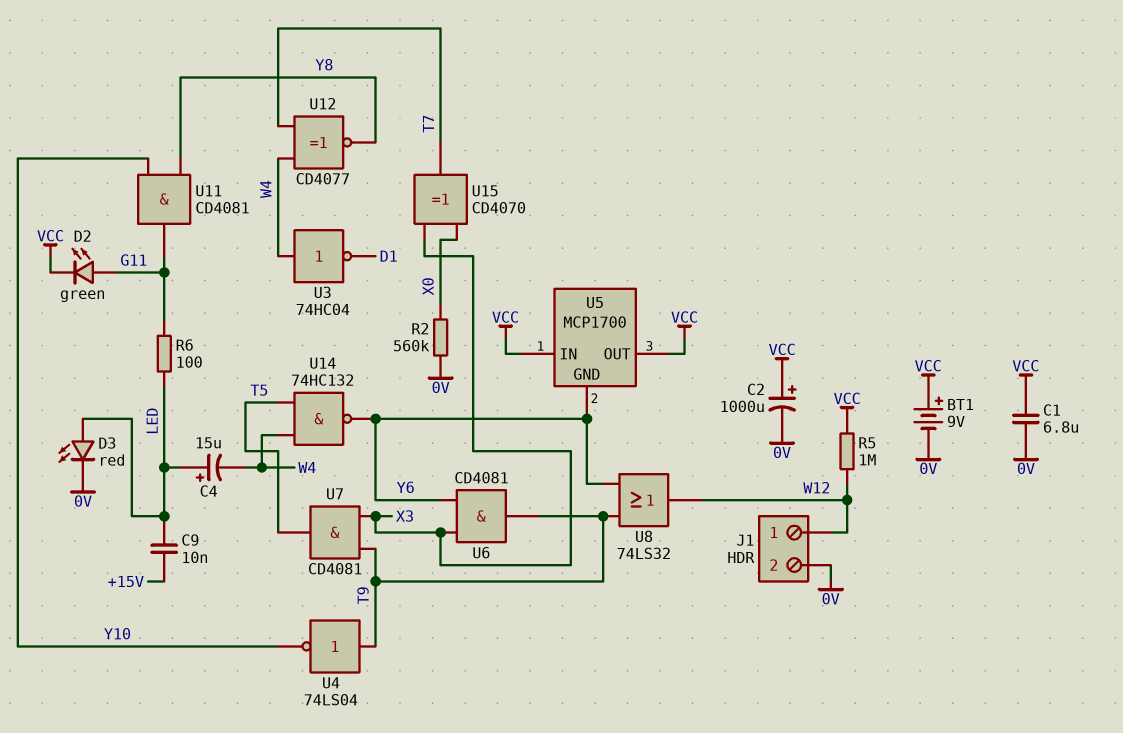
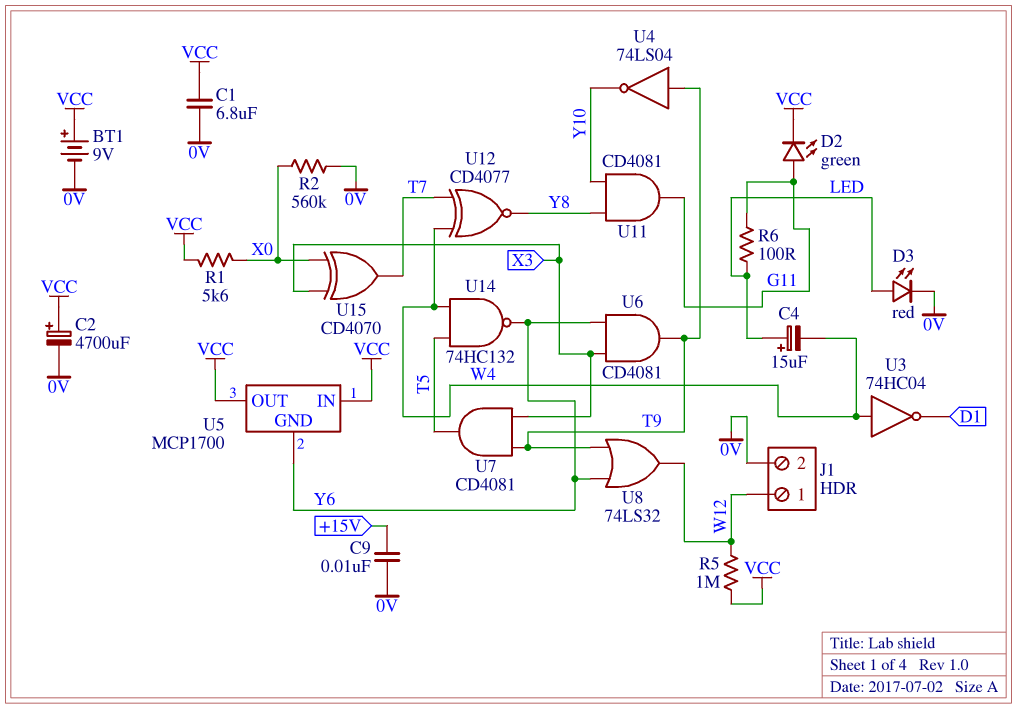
C2: 1000uF (plus VCC, minus 0V) -> 4700uF (plus VCC, minus 0V)
C9: 10nF (+15V, LED) -> 10nF (+15V, 0V)
R1: none -> 5.6k (VCC, X0)

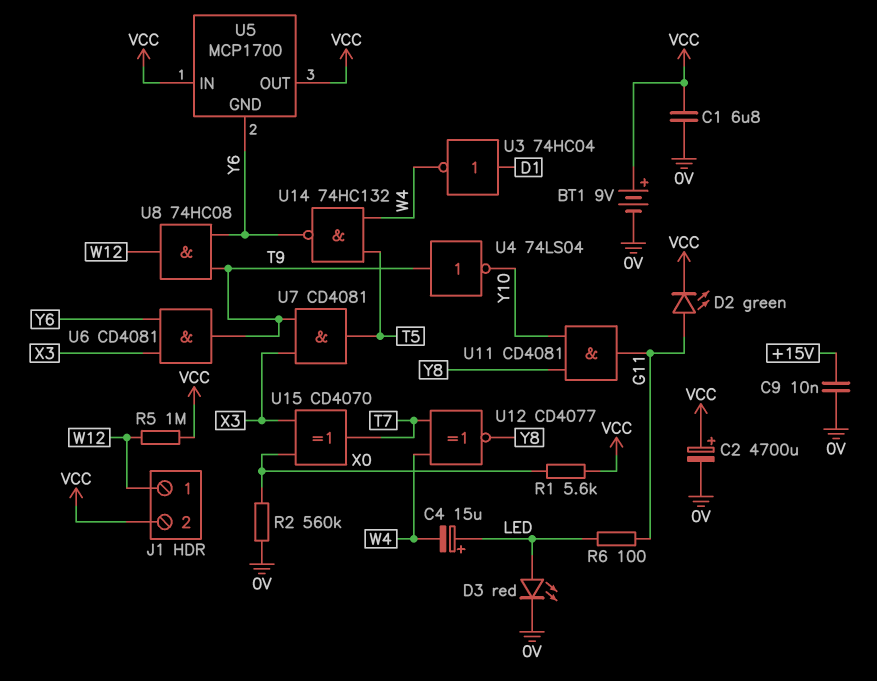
J1 pin 2: 0V -> VCC
U3: NOT 74HC04 (in W4, out D1) -> NOT 74HC04 (in D1, out W4)
U8: OR 74LS32 (in T9, in Y6, out W12) -> AND 74HC08 (in T9, in Y6, out W12)

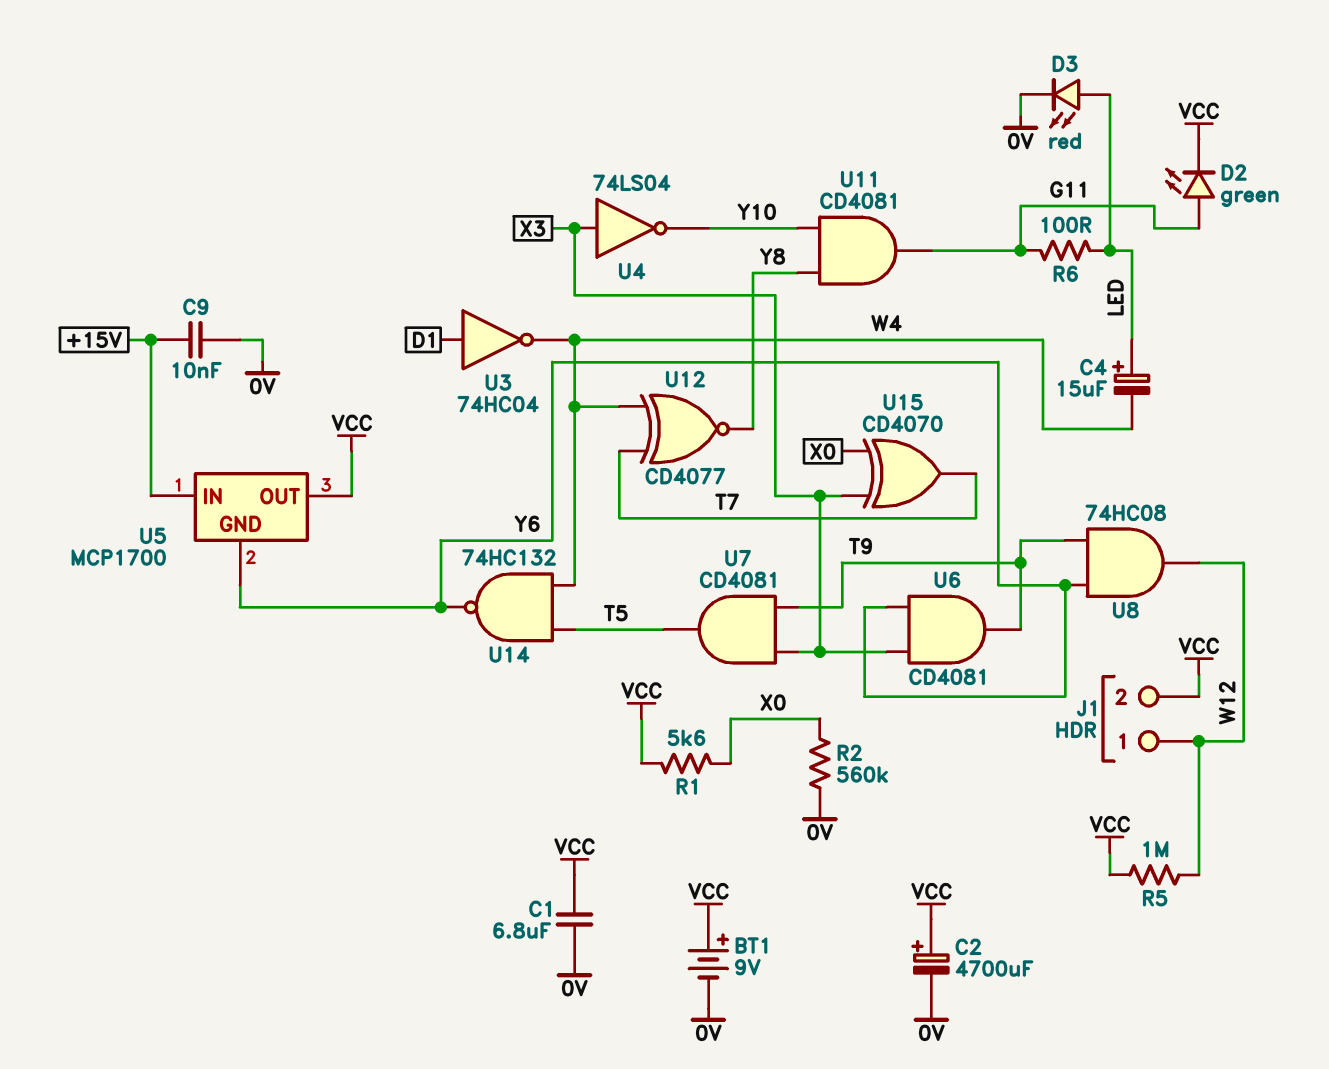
U4: NOT 74LS04 (in T9, out Y10) -> NOT 74LS04 (in X3, out Y10)
U5 pin IN: VCC -> +15V

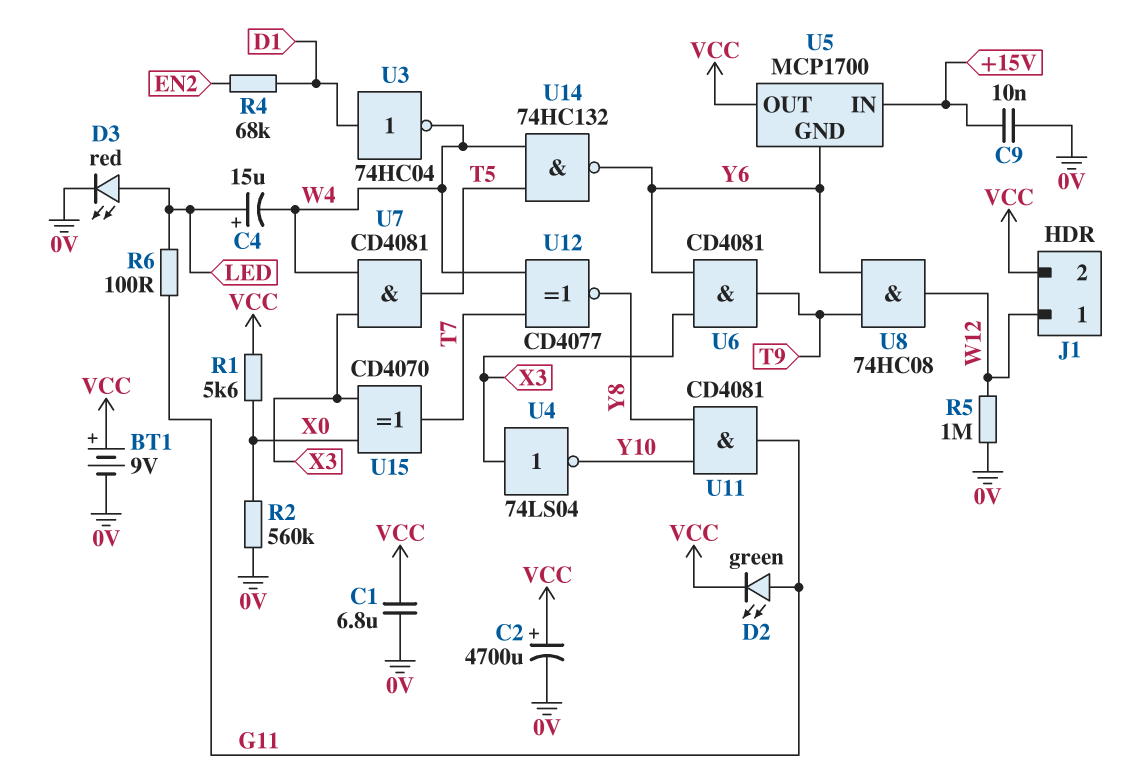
R4: none -> 68k (D1, EN2)
R5: 1M (VCC, W12) -> 1M (0V, W12)
U7: AND CD4081 (in T9, in X3, out T5) -> AND CD4081 (in W4, in X3, out T5)

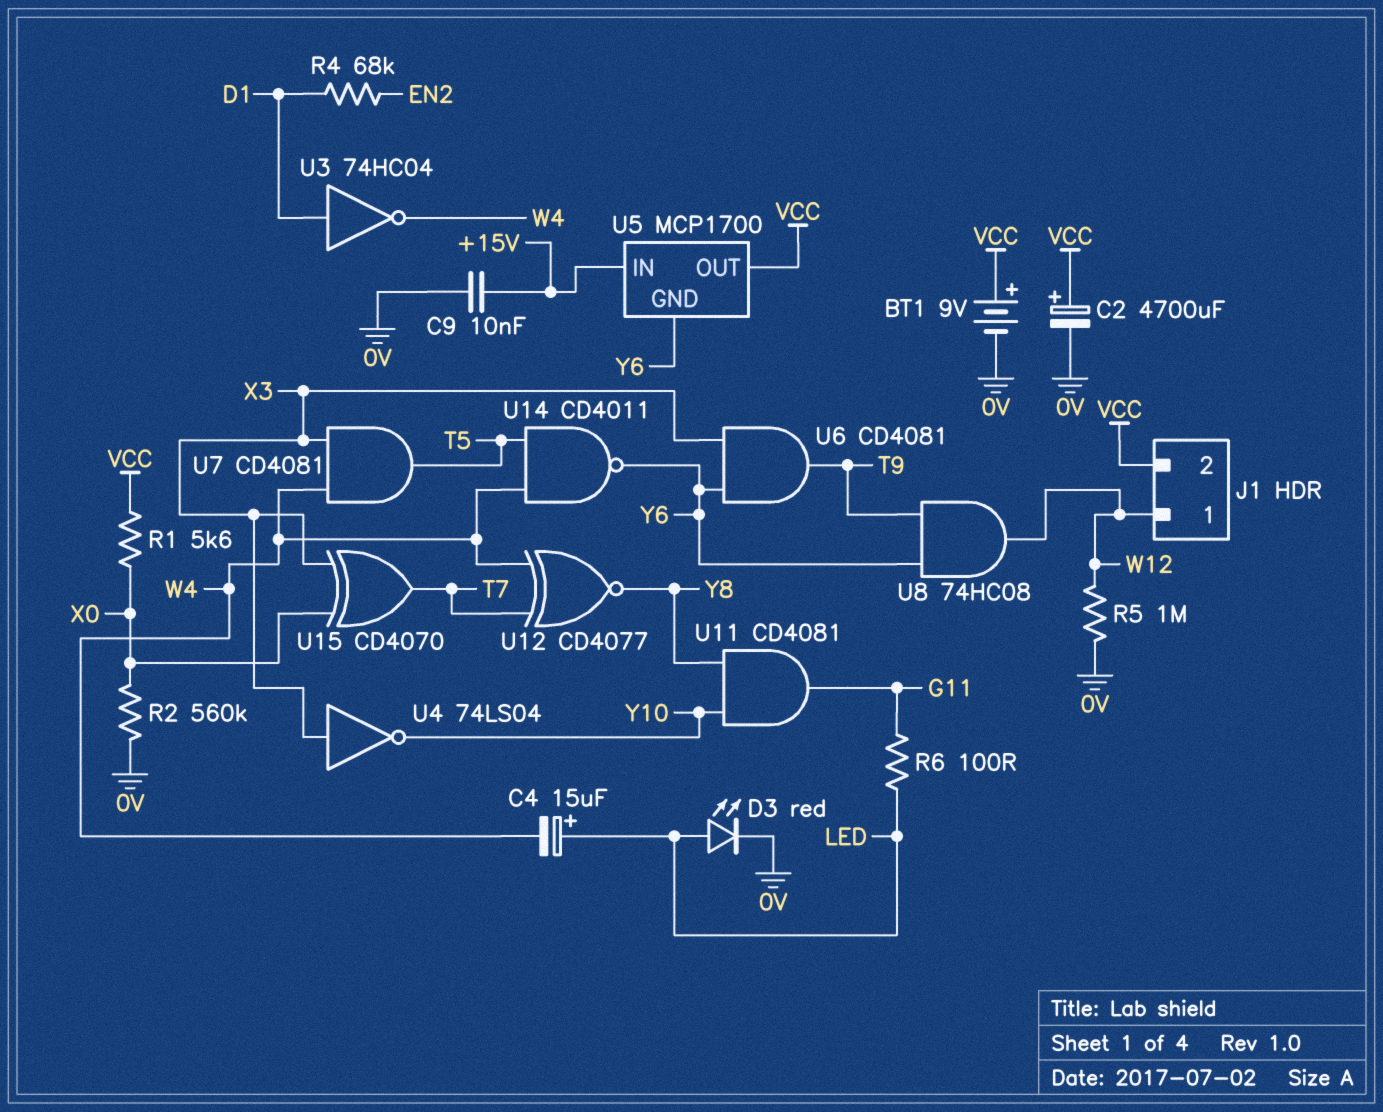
C1: 6.8uF (0V, VCC) -> none
D2: LED green (A G11, K VCC) -> none
U14: NAND 74HC132 (in T5, in W4, out Y6) -> NAND CD4011 (in T5, in W4, out Y6)

